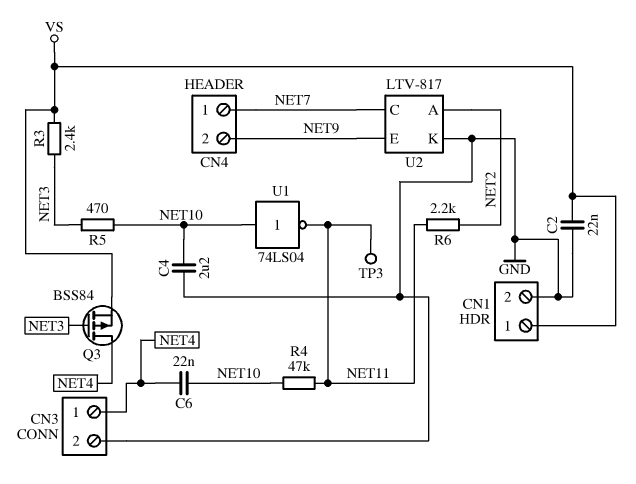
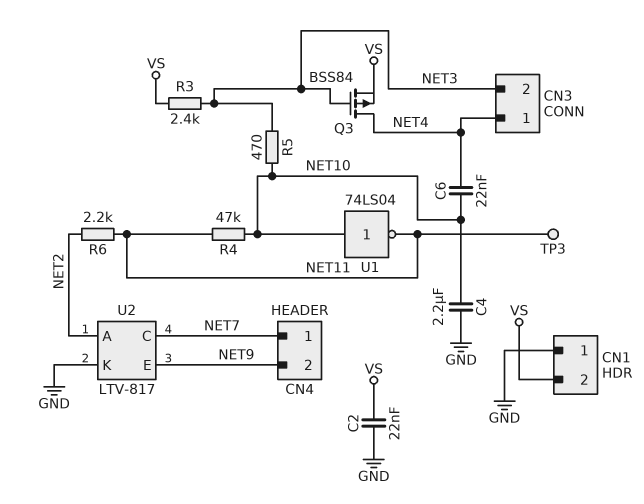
CN1 pin 1: VS -> GND
CN1 pin 2: GND -> VS
CN3 pin 2: GND -> NET3

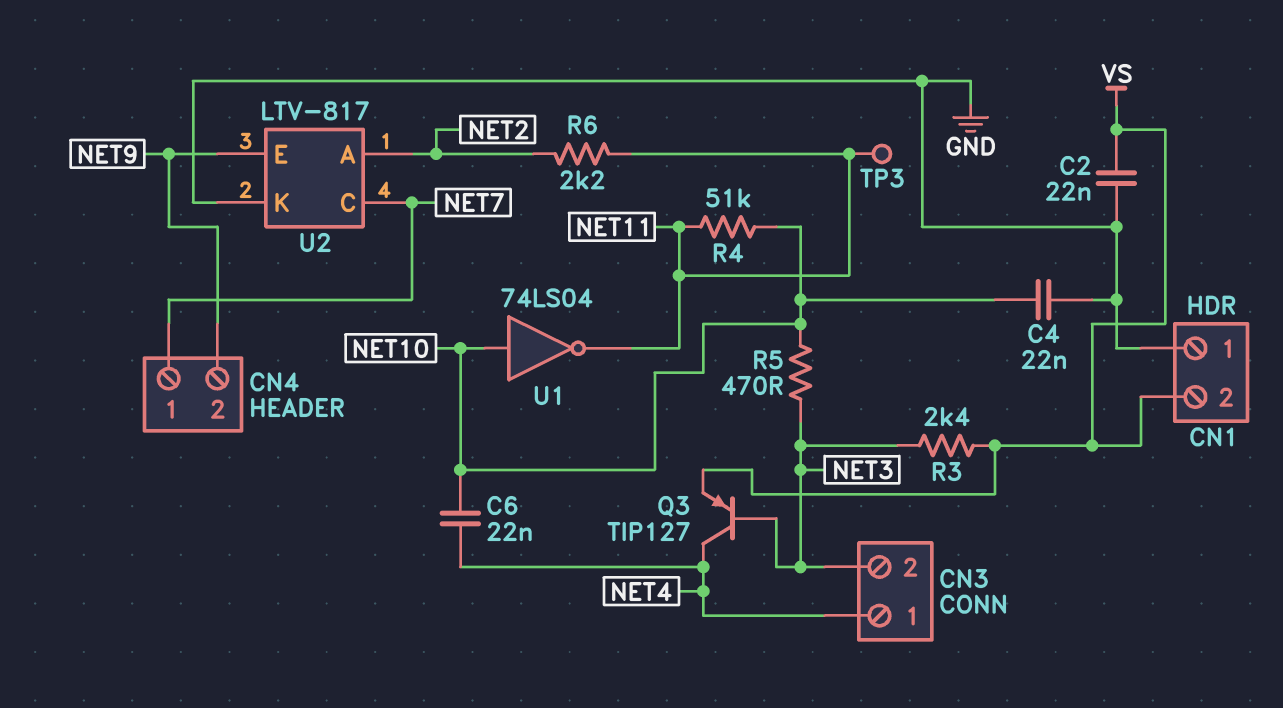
C4: 2.2uF (GND, NET10) -> 22nF (GND, NET10)
Q3: PMOS BSS84 (G NET3, D NET4, S VS) -> PNP TIP127 (B NET3, C NET4, E VS)
R4: 47k (NET10, NET11) -> 51k (NET10, NET11)

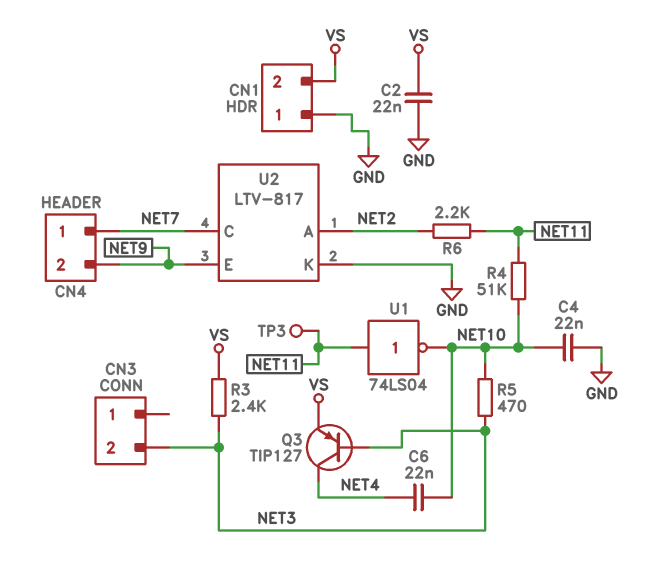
CN3 pin 1: NET4 -> none
U1: NOT 74LS04 (in NET10, out NET11) -> NOT 74LS04 (in NET11, out NET10)

